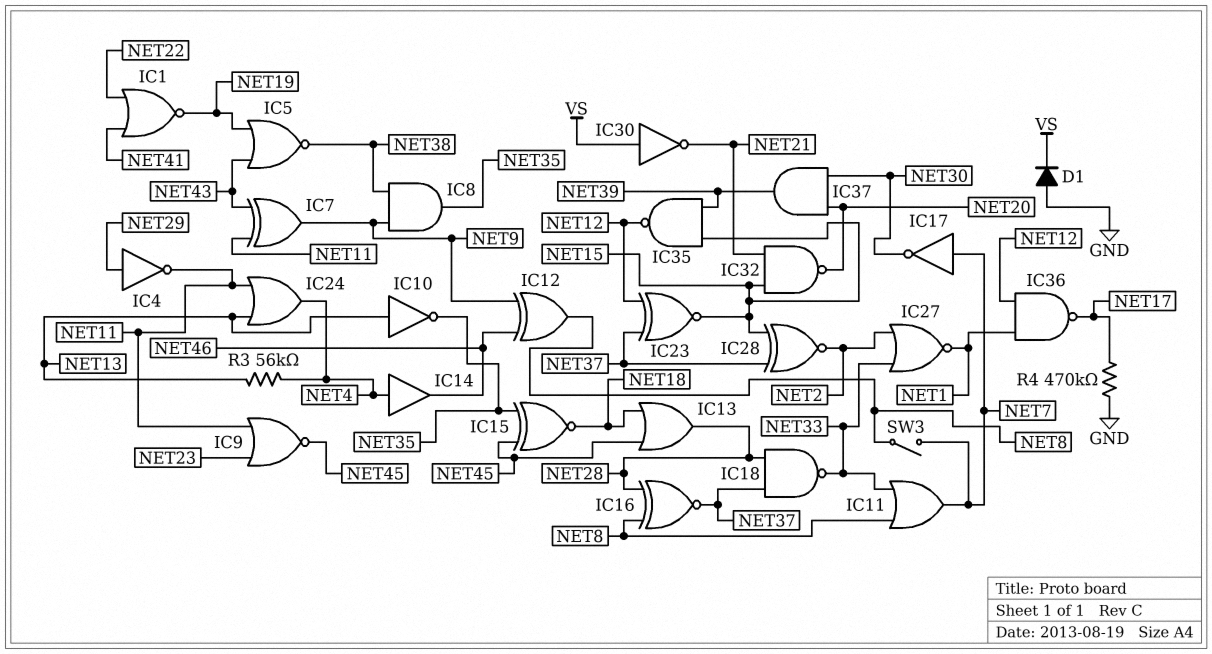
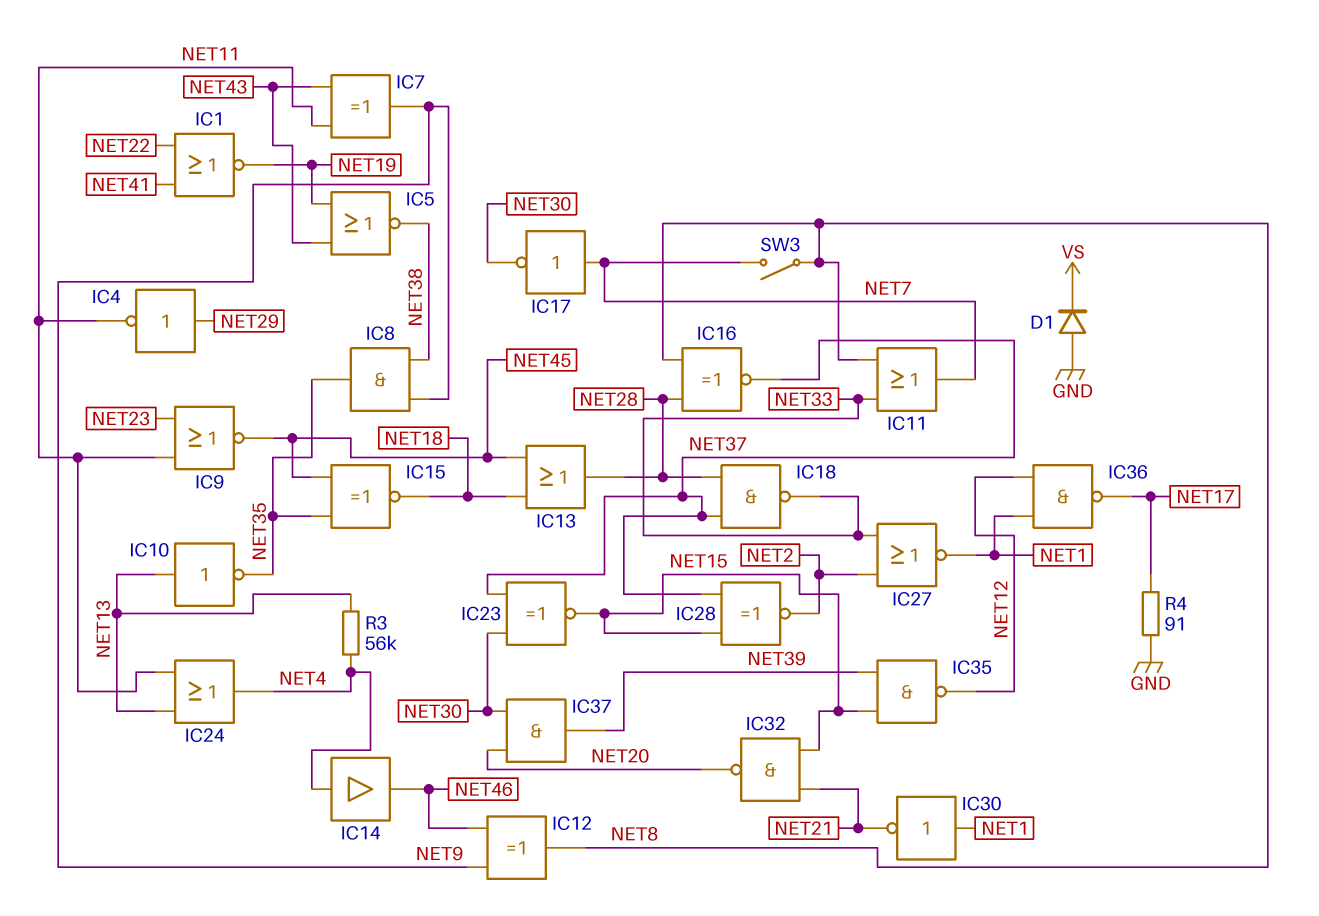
IC23: XNOR (in NET12, in NET37, out NET15) -> XNOR (in NET30, in NET37, out NET15)
IC30: NOT (in VS, out NET21) -> NOT (in NET1, out NET21)
R4: 470k (GND, NET17) -> 91 (GND, NET17)

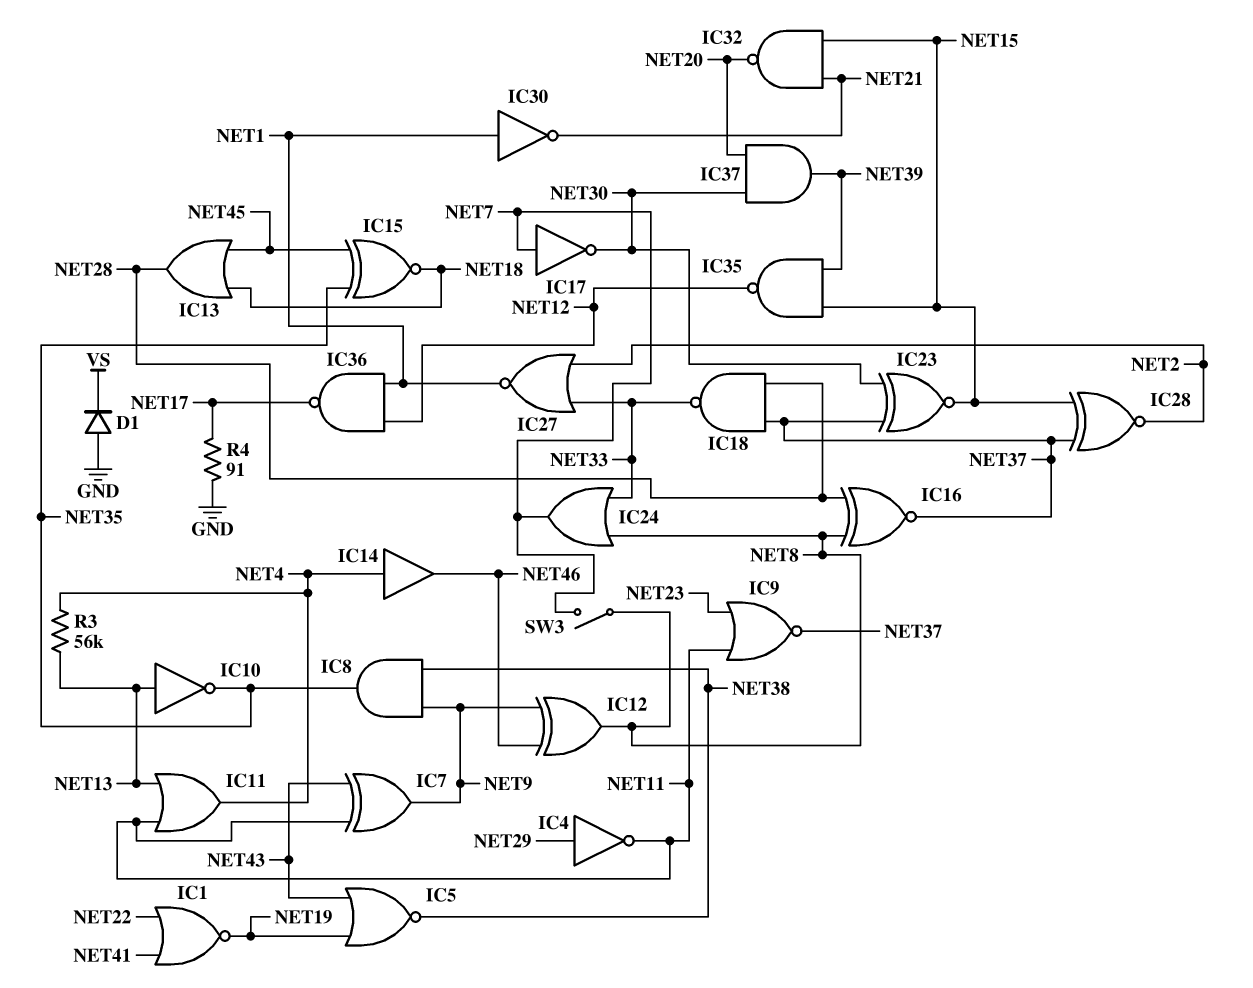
IC9: NOR (in NET11, in NET23, out NET45) -> NOR (in NET11, in NET23, out NET37)
IC11: OR (in NET8, in NET33, out NET7) -> OR (in NET11, in NET13, out NET4)
IC24: OR (in NET11, in NET13, out NET4) -> OR (in NET8, in NET33, out NET7)

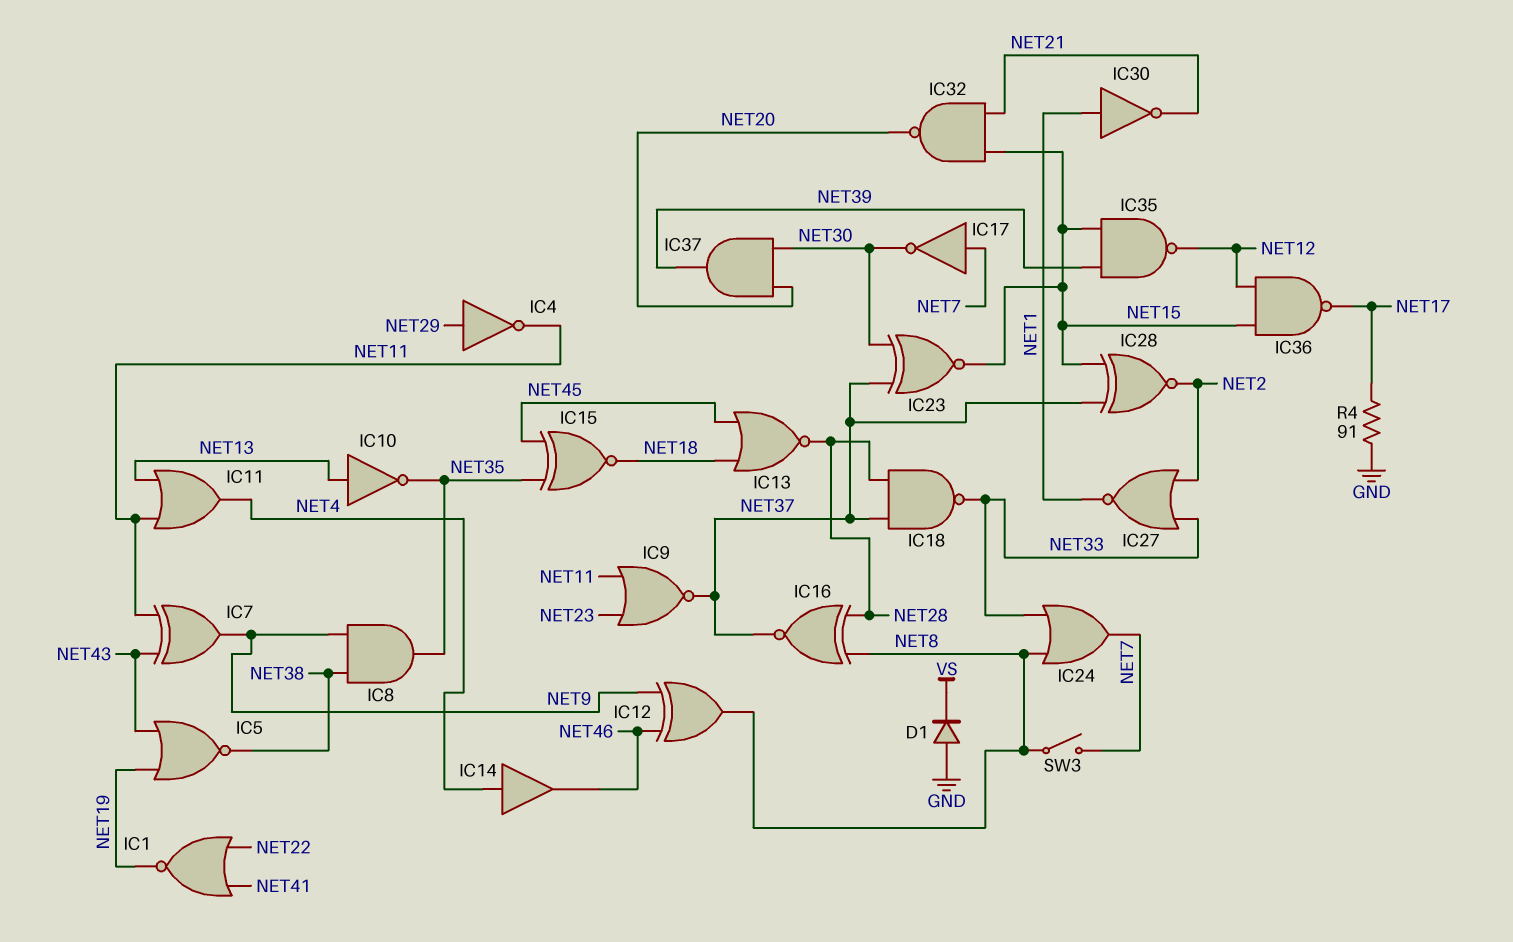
IC13: OR (in NET18, in NET45, out NET28) -> NOR (in NET18, in NET45, out NET28)
IC36: NAND (in NET1, in NET12, out NET17) -> NAND (in NET12, in NET15, out NET17)
R3: 56k (NET4, NET13) -> none

